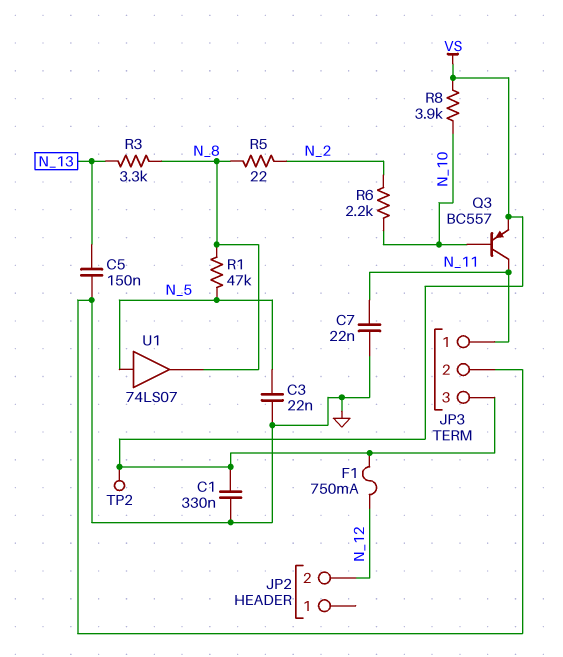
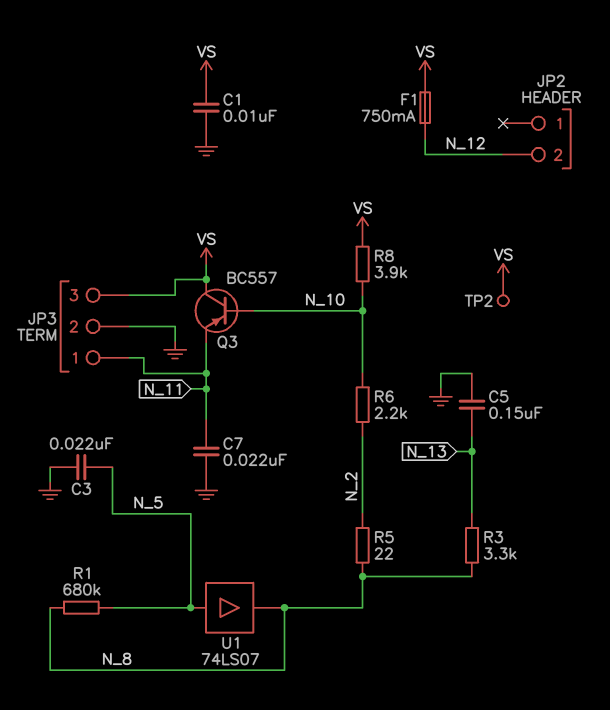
C1: 330nF (GND, VS) -> 10nF (GND, VS)
Q3: PNP BC557 (B N_10, C N_11, E VS) -> PNP BC557 (B N_10, C VS, E N_11)
R1: 47k (N_5, N_8) -> 680k (N_5, N_8)

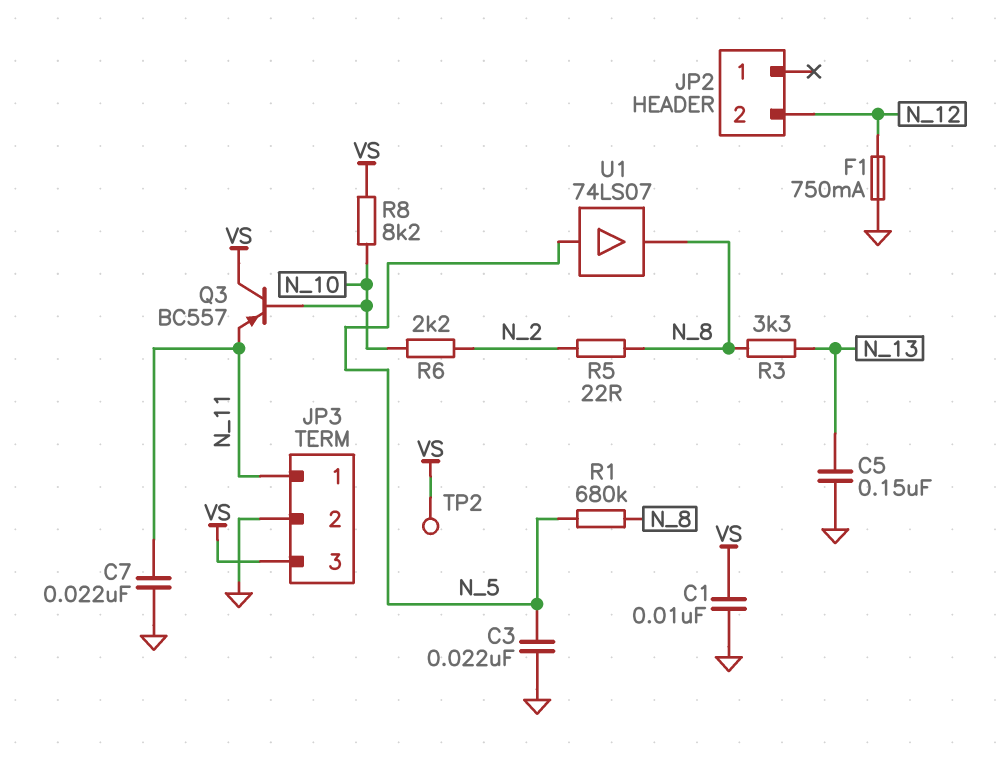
F1: 750mA (N_12, VS) -> 750mA (GND, N_12)
R8: 3.9k (N_10, VS) -> 8.2k (N_10, VS)

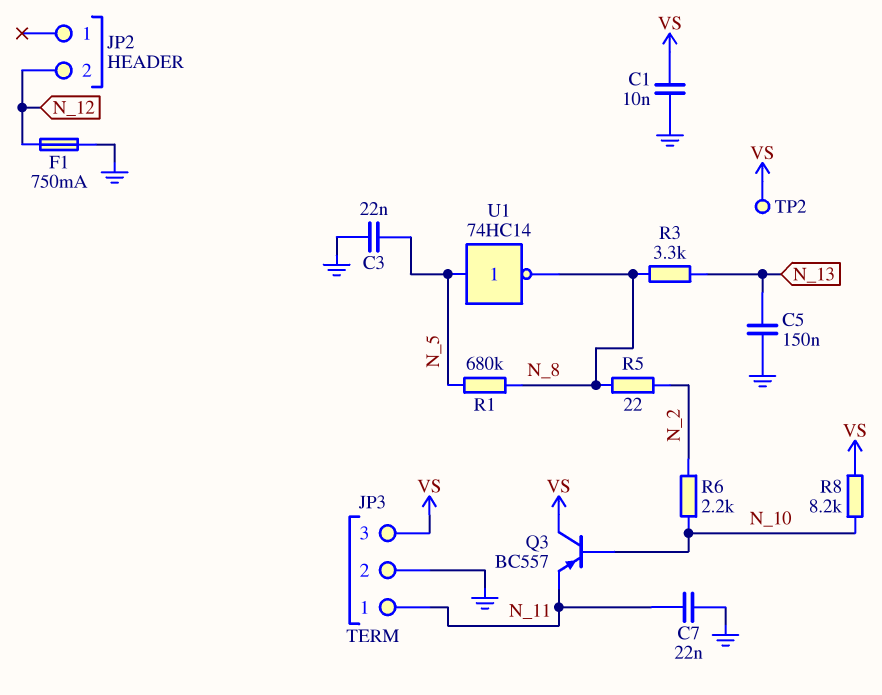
U1: buffer 74LS07 (in N_5, out N_8) -> NOT 74HC14 (in N_5, out N_8)

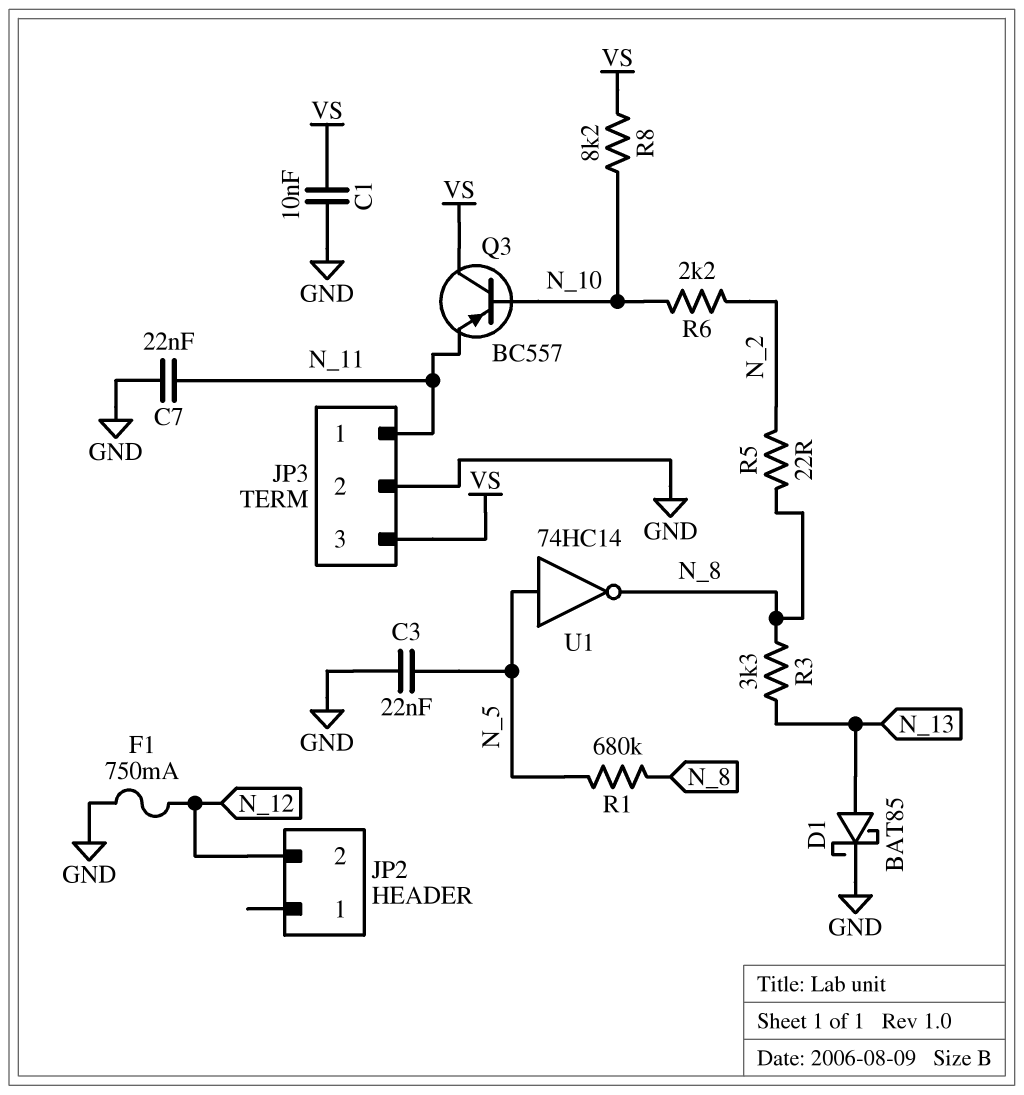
C5: 150nF (GND, N_13) -> none
D1: none -> schottky BAT85 (A N_13, K GND)
TP2: test point (VS) -> none

